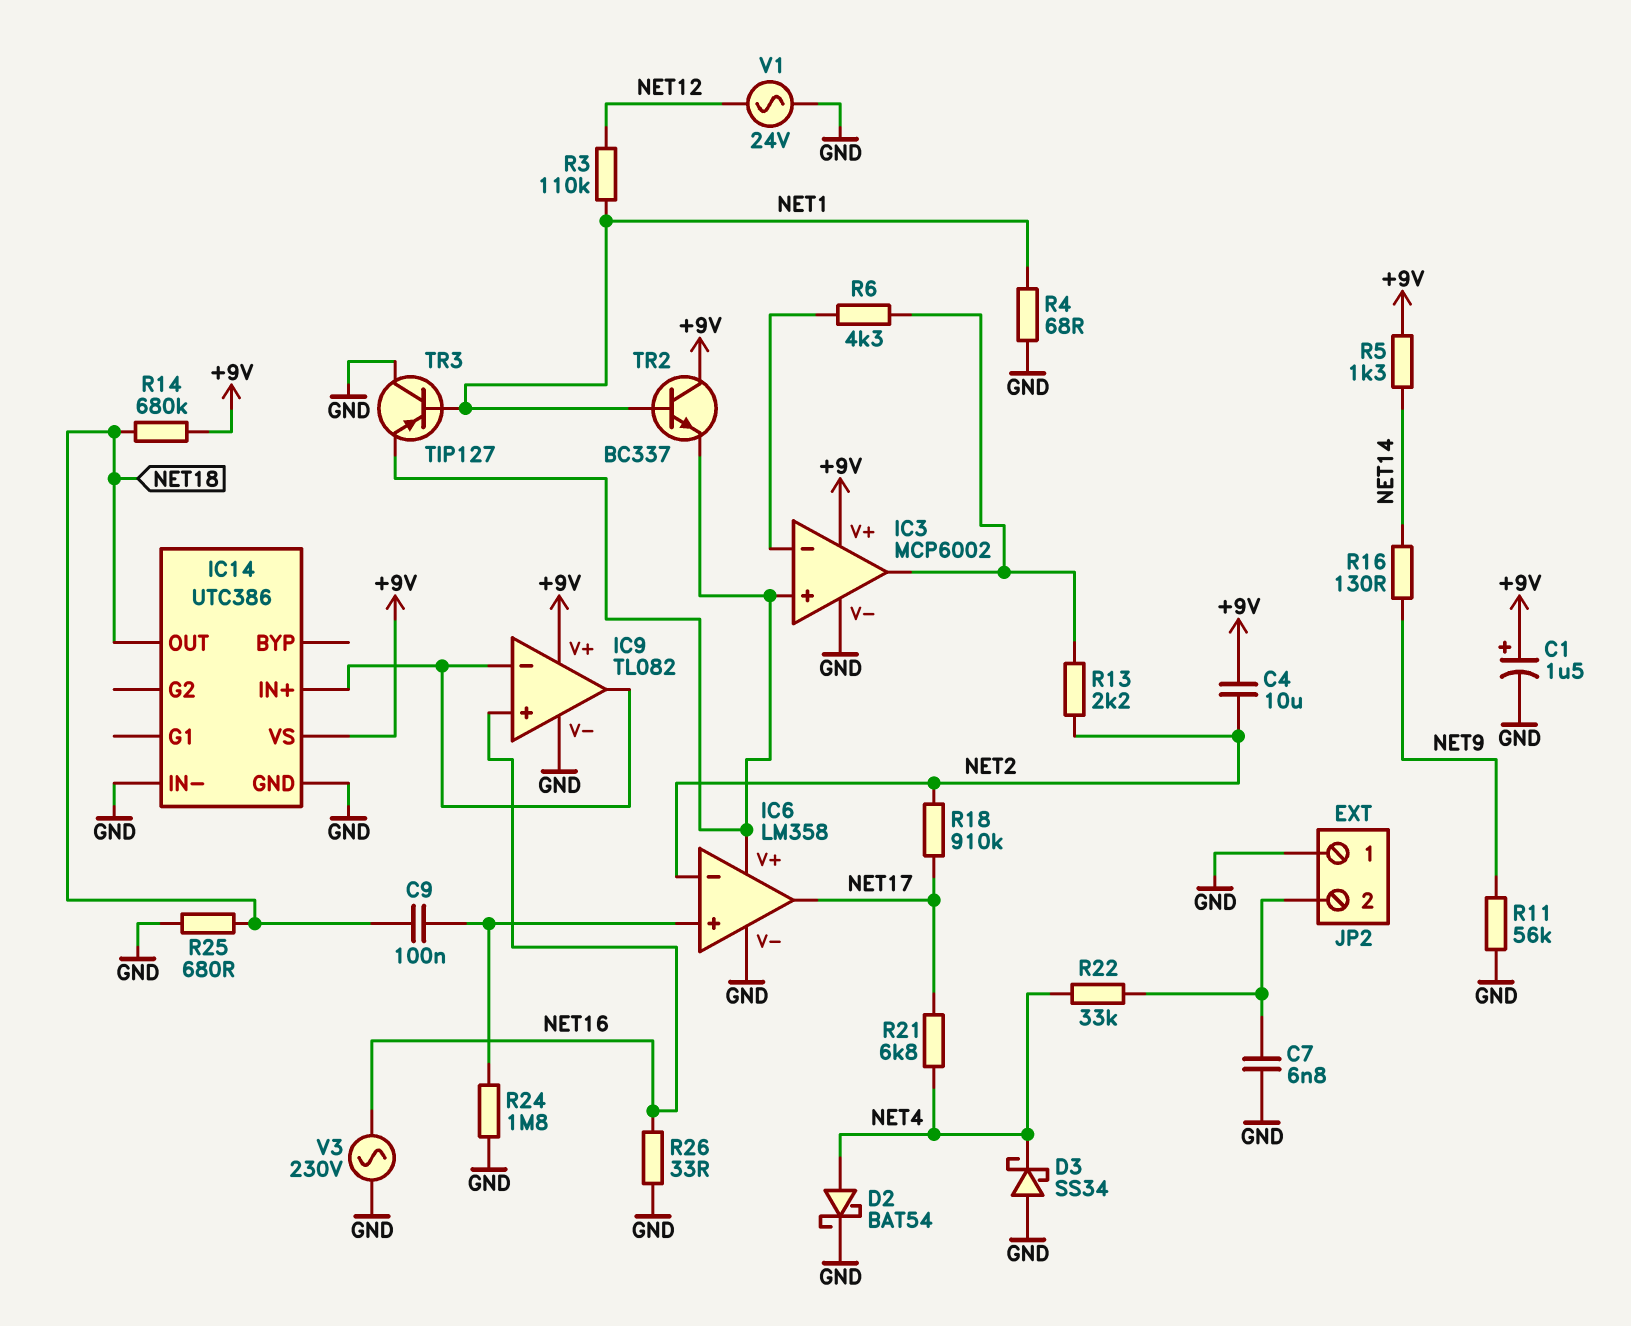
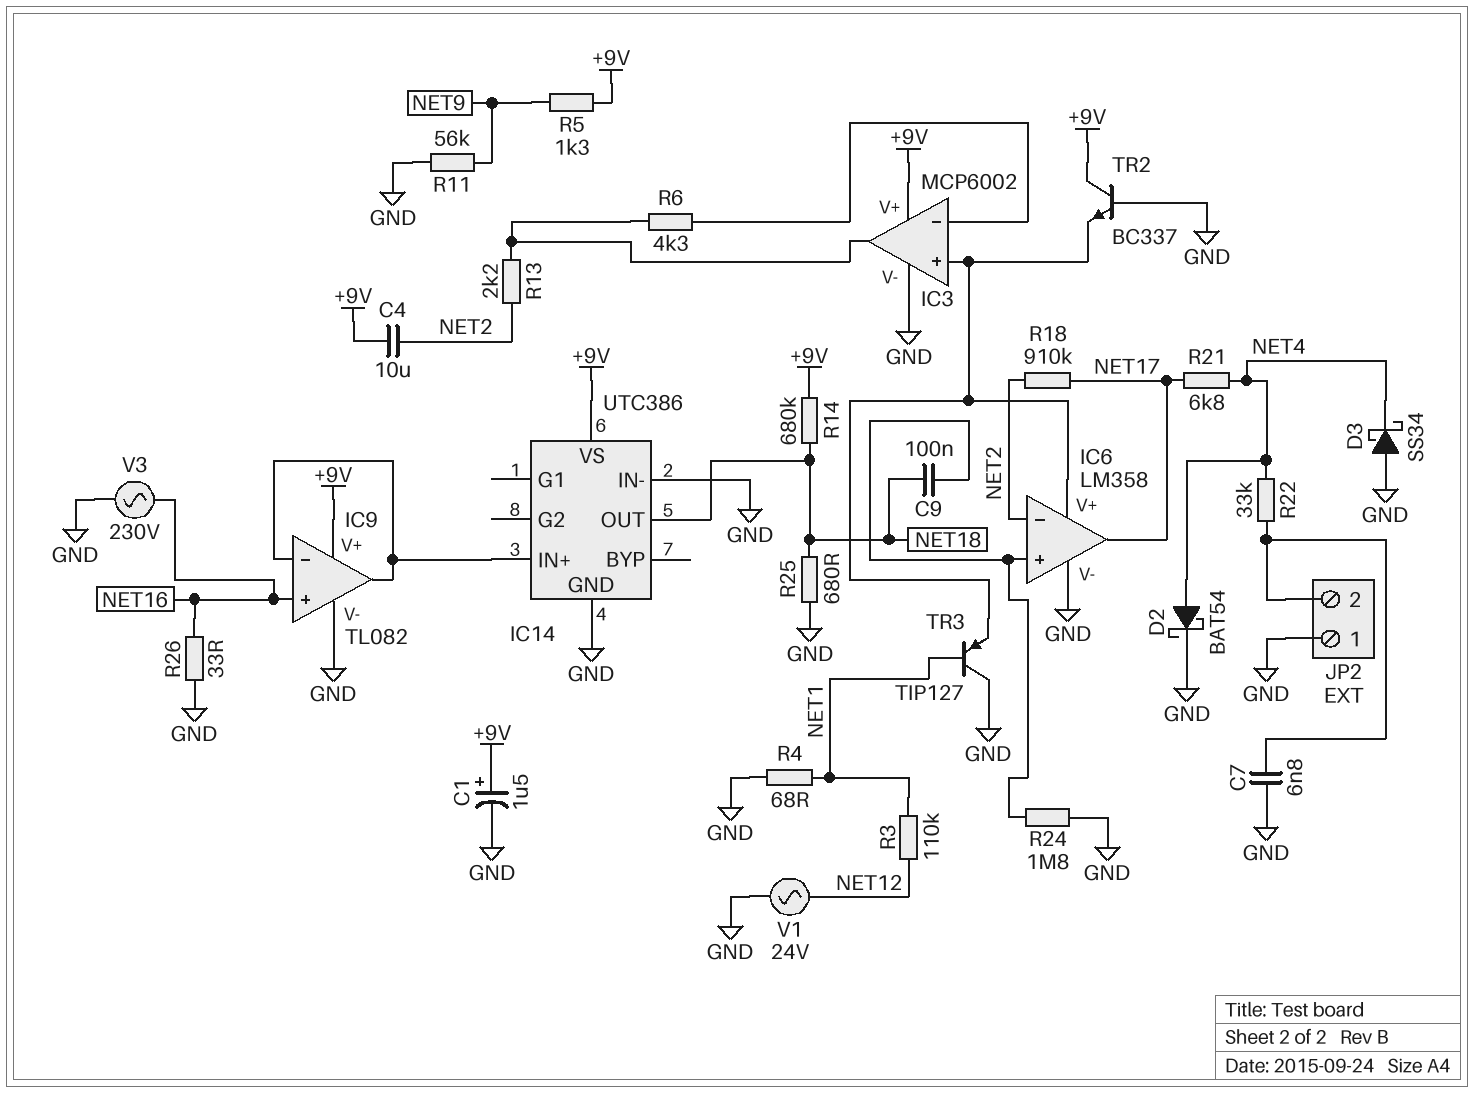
R5: 1.3k (+9V, NET14) -> 1.3k (+9V, NET9)
R16: 130 (NET9, NET14) -> none
TR2: NPN BC337 (B NET1, C +9V, E IC3/in+) -> NPN BC337 (B GND, C +9V, E IC3/in+)

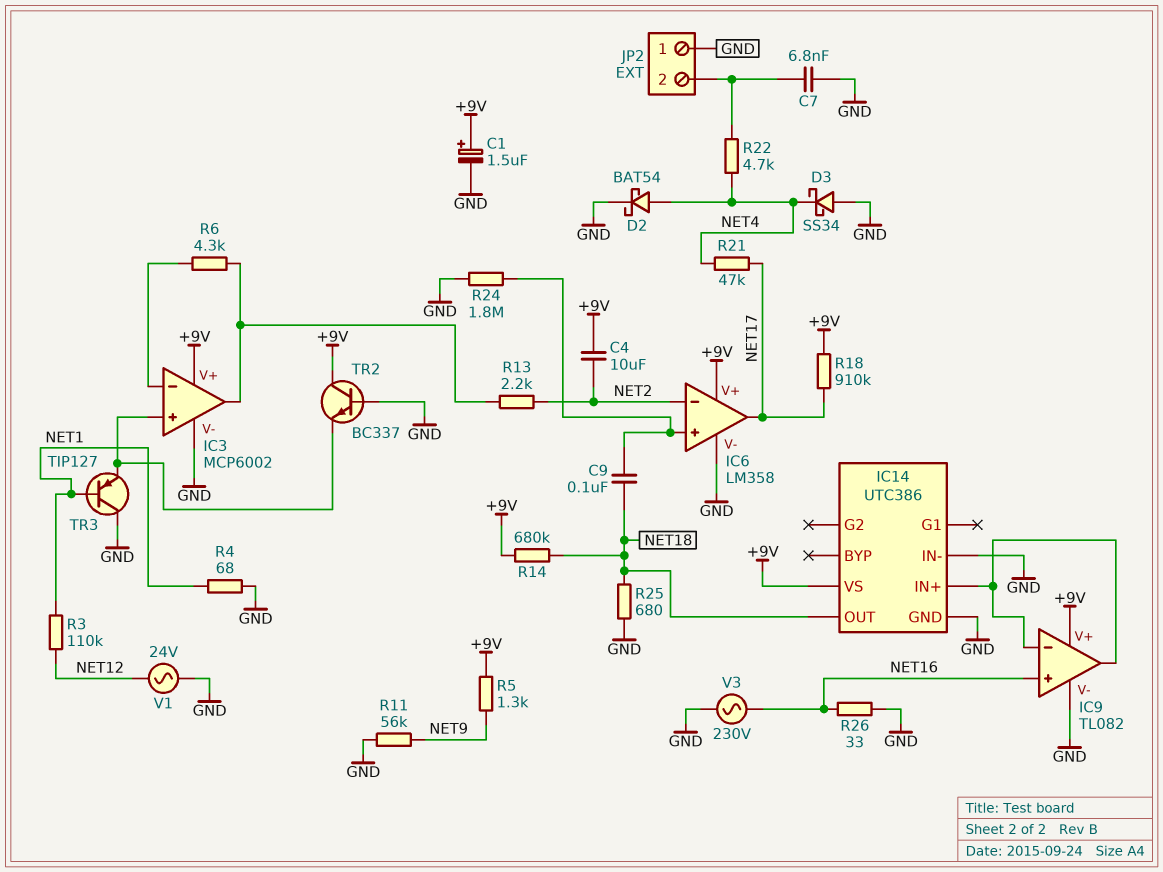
IC6 pin V+: IC3/in+ -> +9V
R18: 910k (NET2, NET17) -> 910k (+9V, NET17)
R21: 6.8k (NET4, NET17) -> 47k (NET4, NET17)
R22: 33k (JP2/2, NET4) -> 4.7k (JP2/2, NET4)

